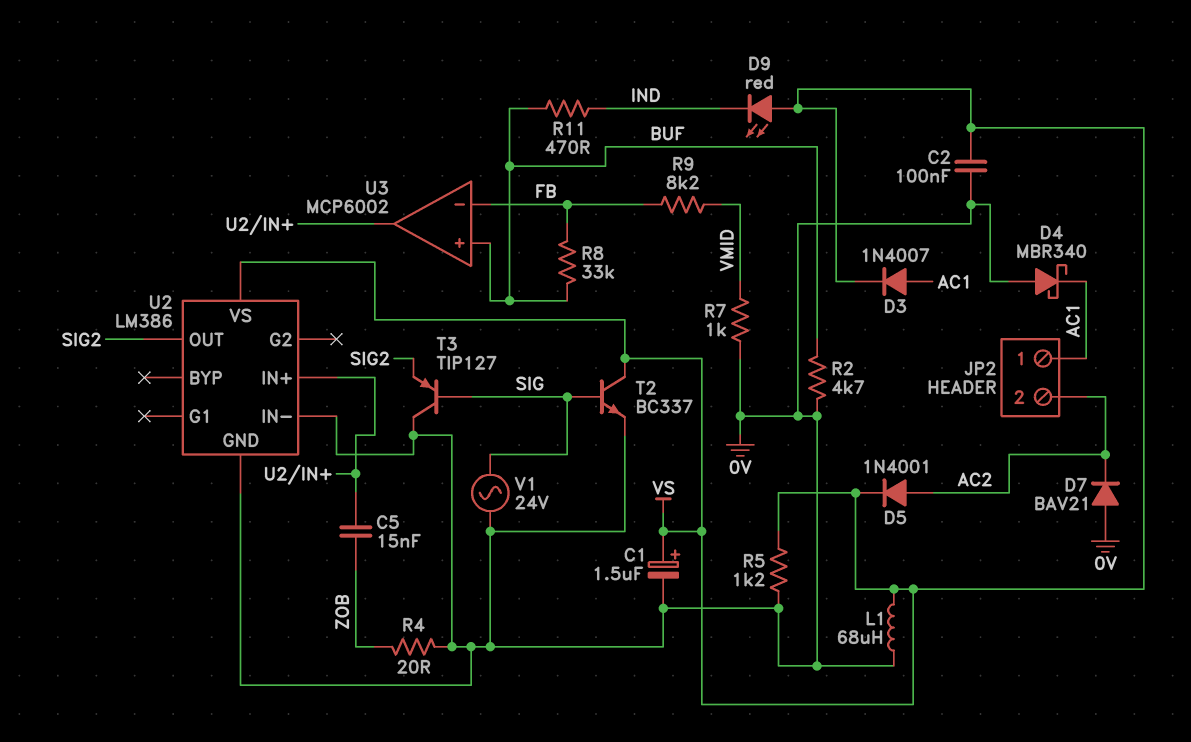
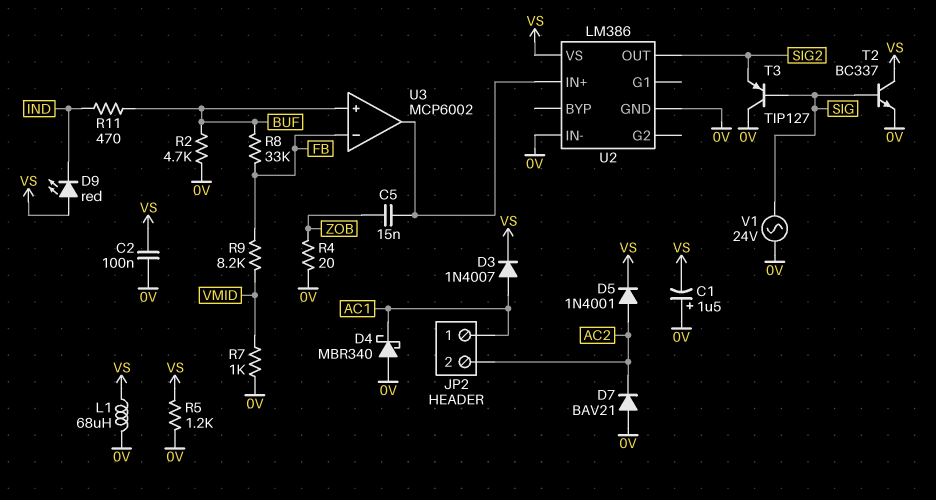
C1: 1.5uF (plus VS, minus 0V) -> 1.5uF (plus 0V, minus VS)

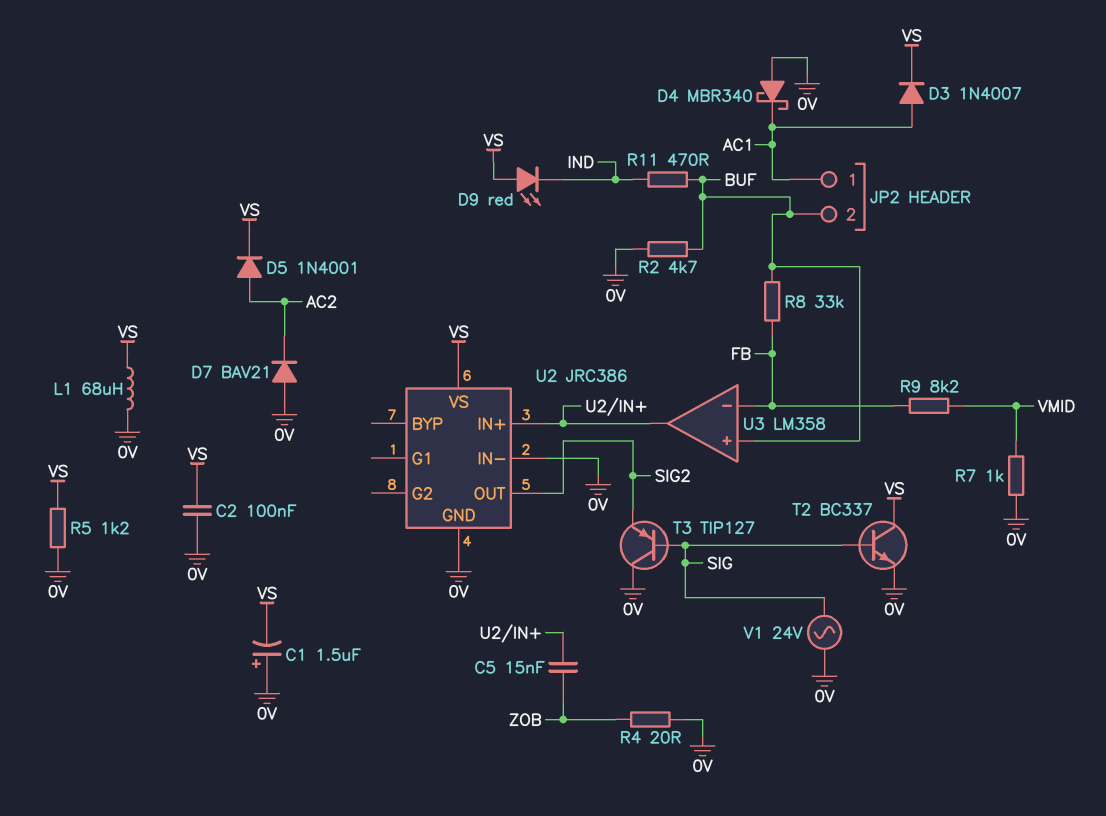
JP2 pin 2: AC2 -> BUF
U2: LM386 -> JRC386
U3: MCP6002 -> LM358

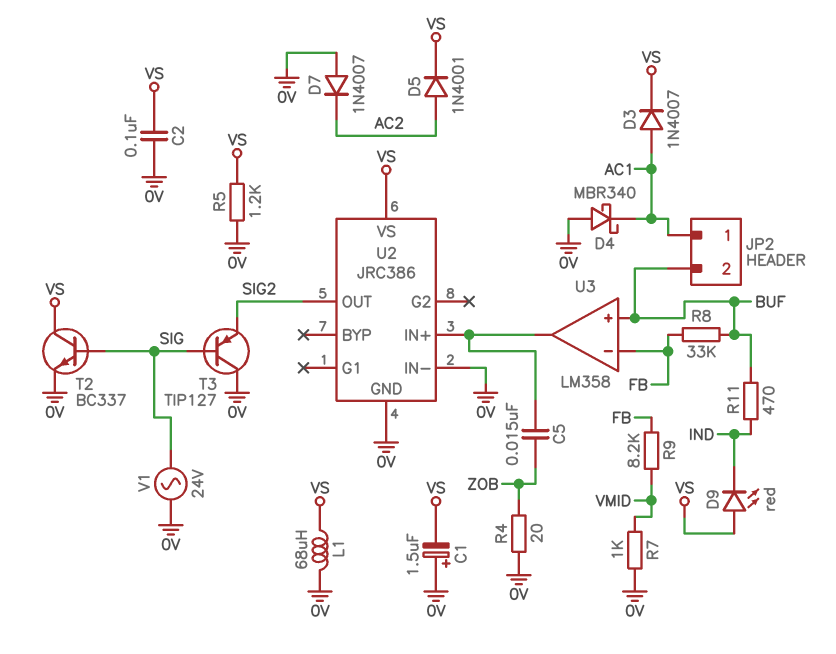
D7: diode BAV21 (A 0V, K AC2) -> diode 1N4007 (A 0V, K AC2)
R2: 4.7k (0V, BUF) -> none

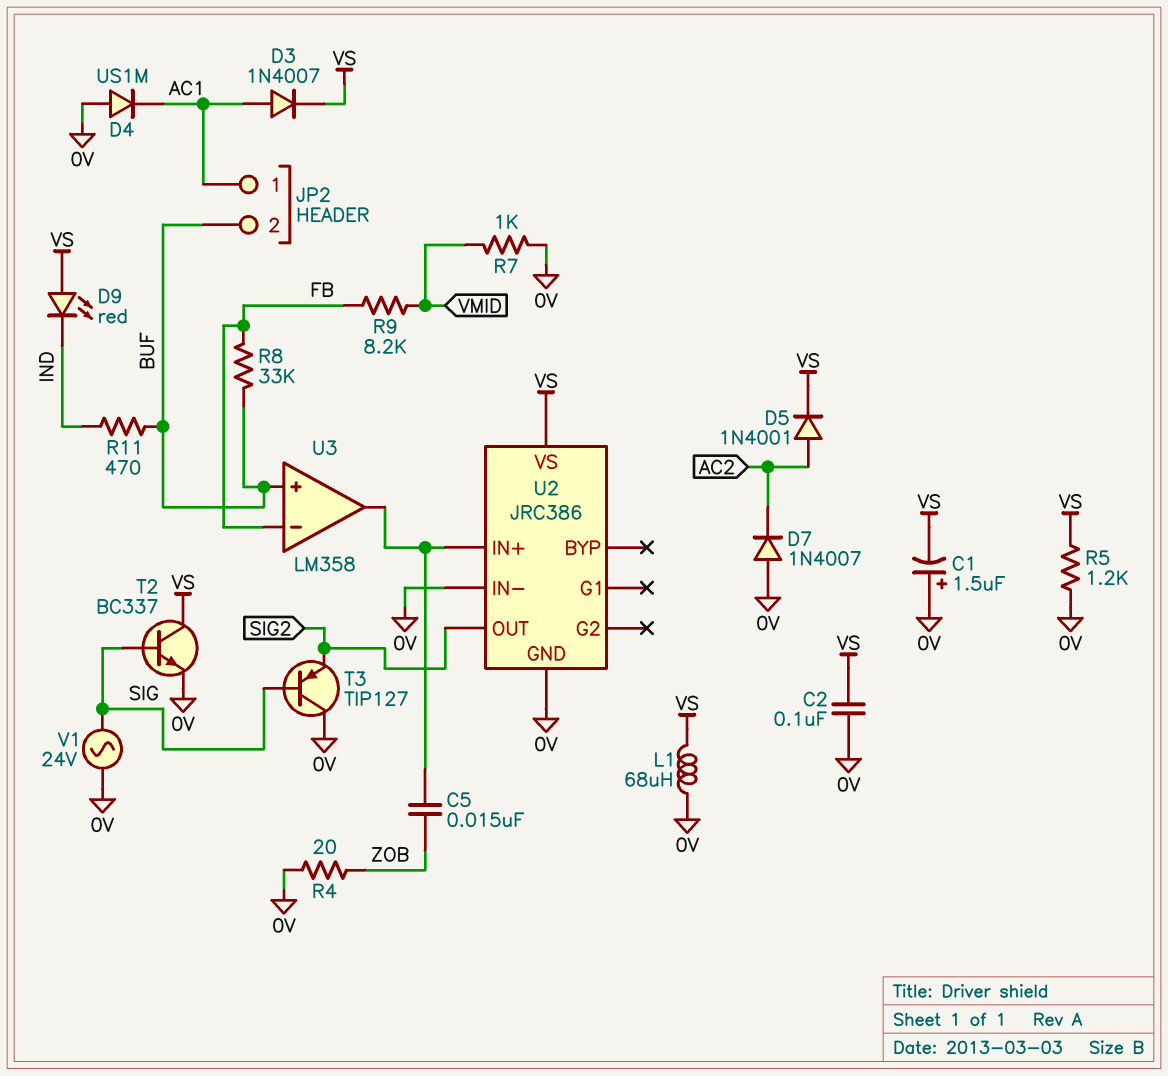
D4: schottky MBR340 (A 0V, K AC1) -> diode US1M (A 0V, K AC1)

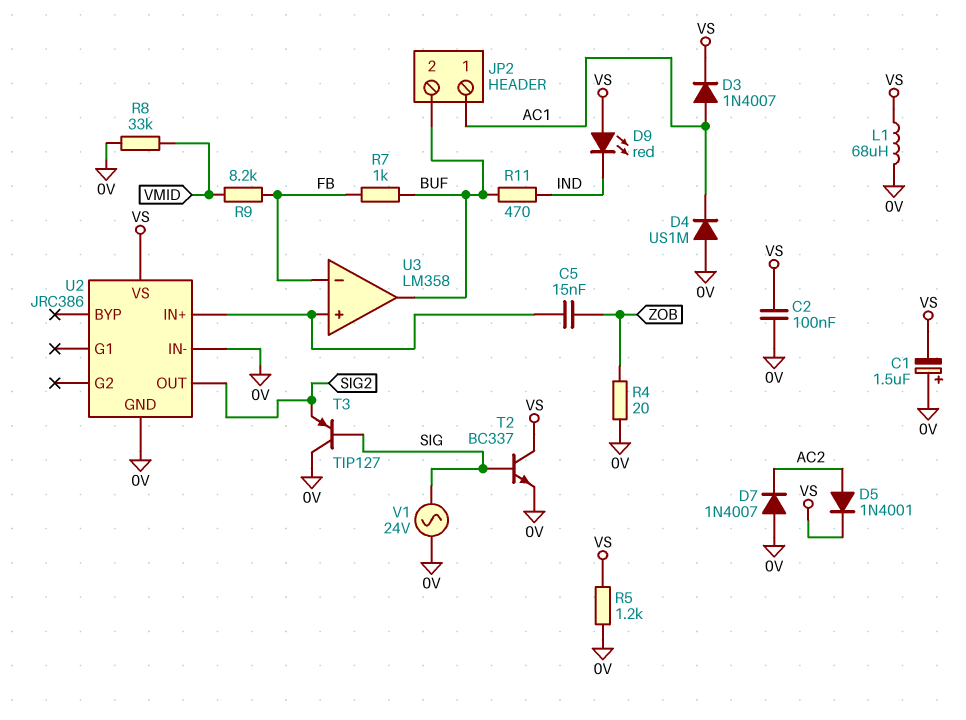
R7: 1k (0V, VMID) -> 1k (BUF, FB)
R8: 33k (BUF, FB) -> 33k (0V, VMID)
U3 pin in+: BUF -> U2/IN+
U3 pin out: U2/IN+ -> BUF

